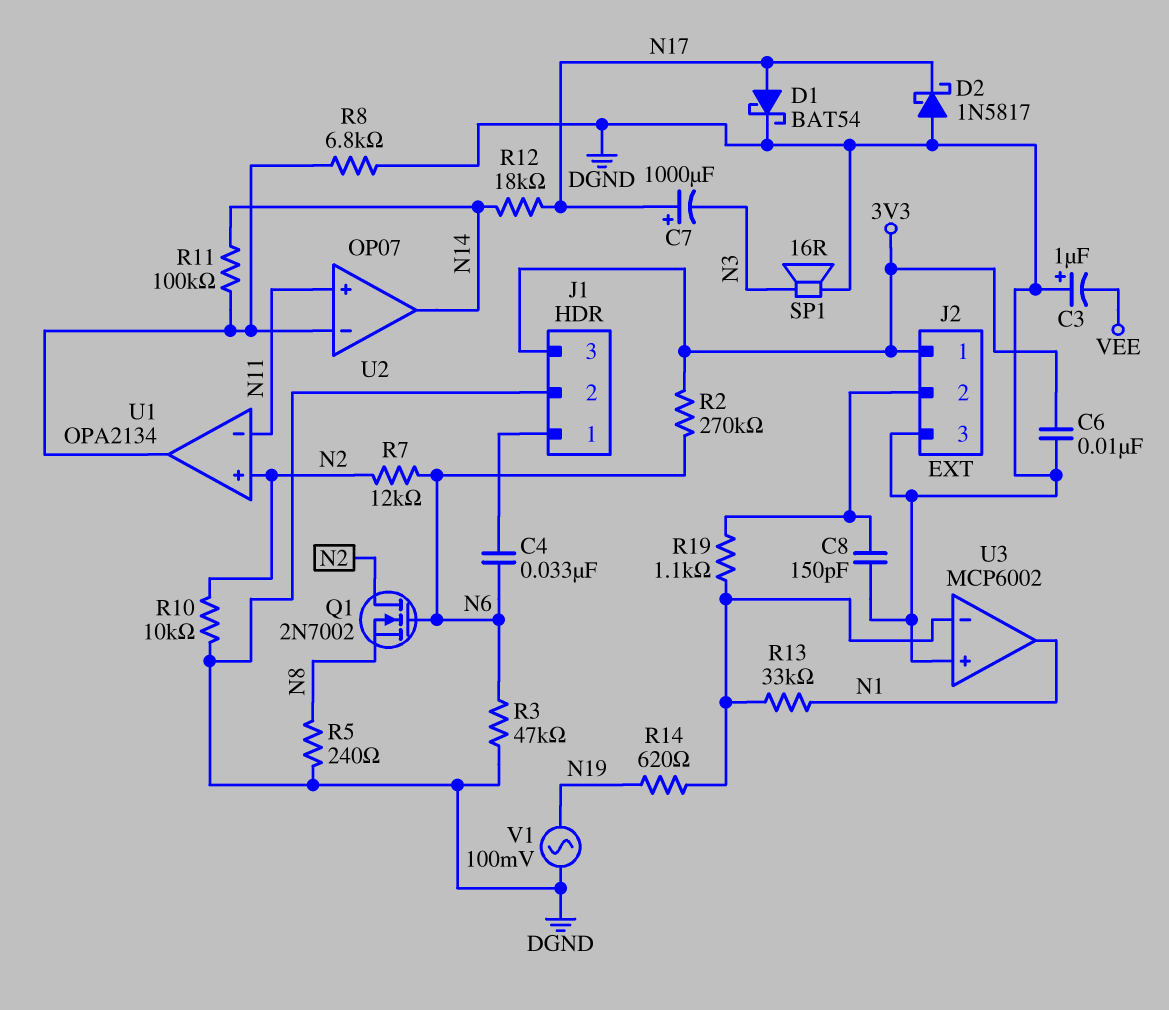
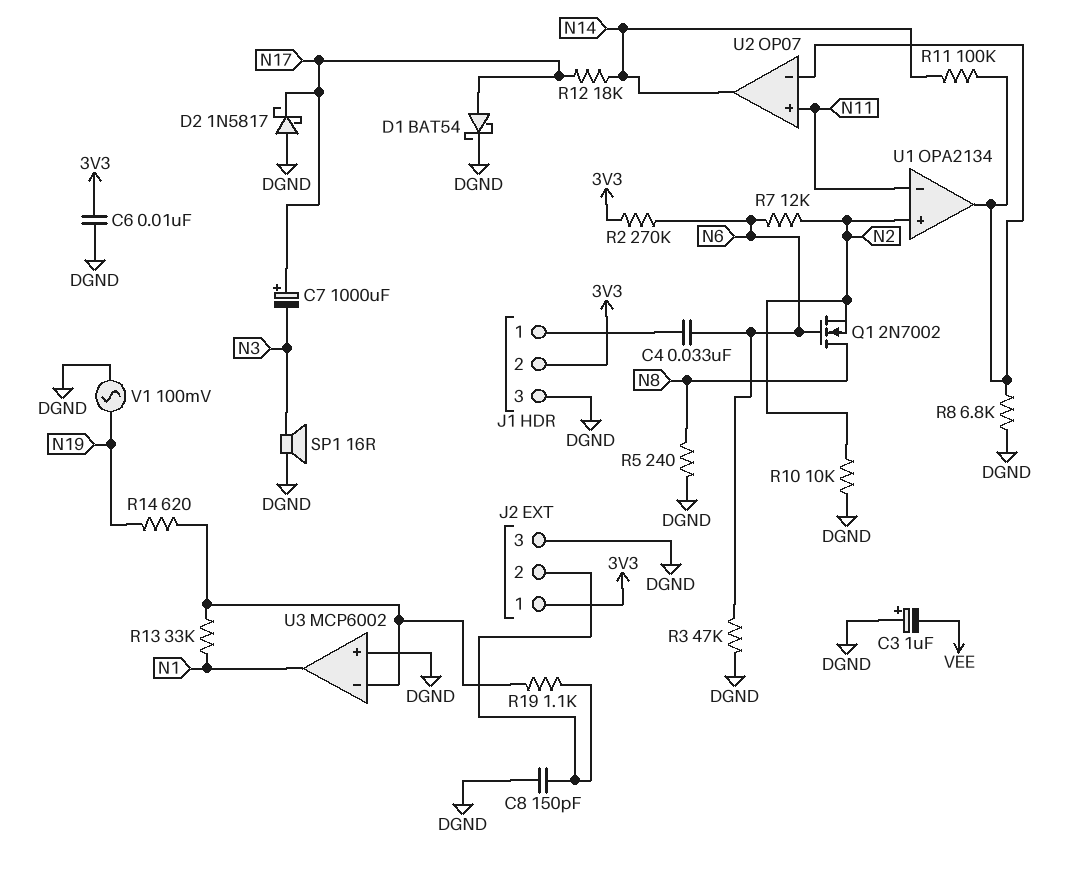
J1 pin 2: DGND -> 3V3
J1 pin 3: 3V3 -> DGND
Q1: NMOS 2N7002 (G N6, D N2, S N8) -> NMOS 2N7002 (G N6, D N8, S N2)

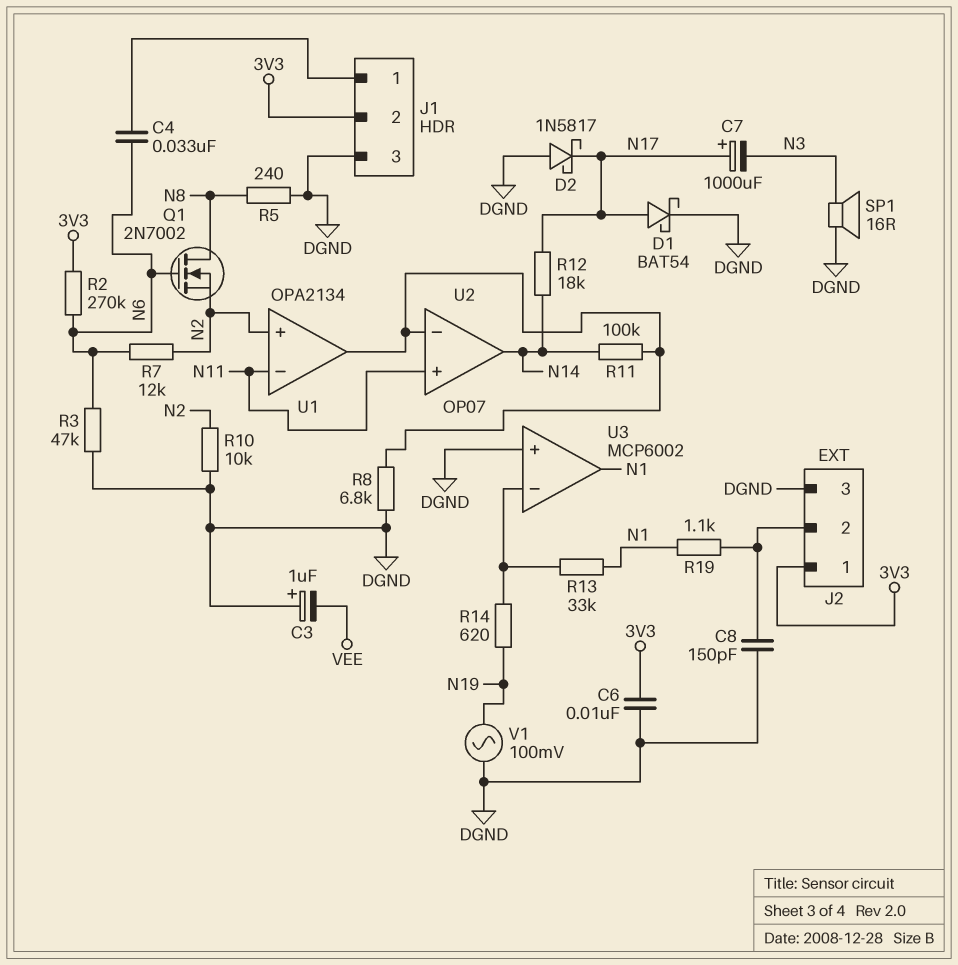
R19: 1.1k (J2/2, U3/in-) -> 1.1k (J2/2, N1)

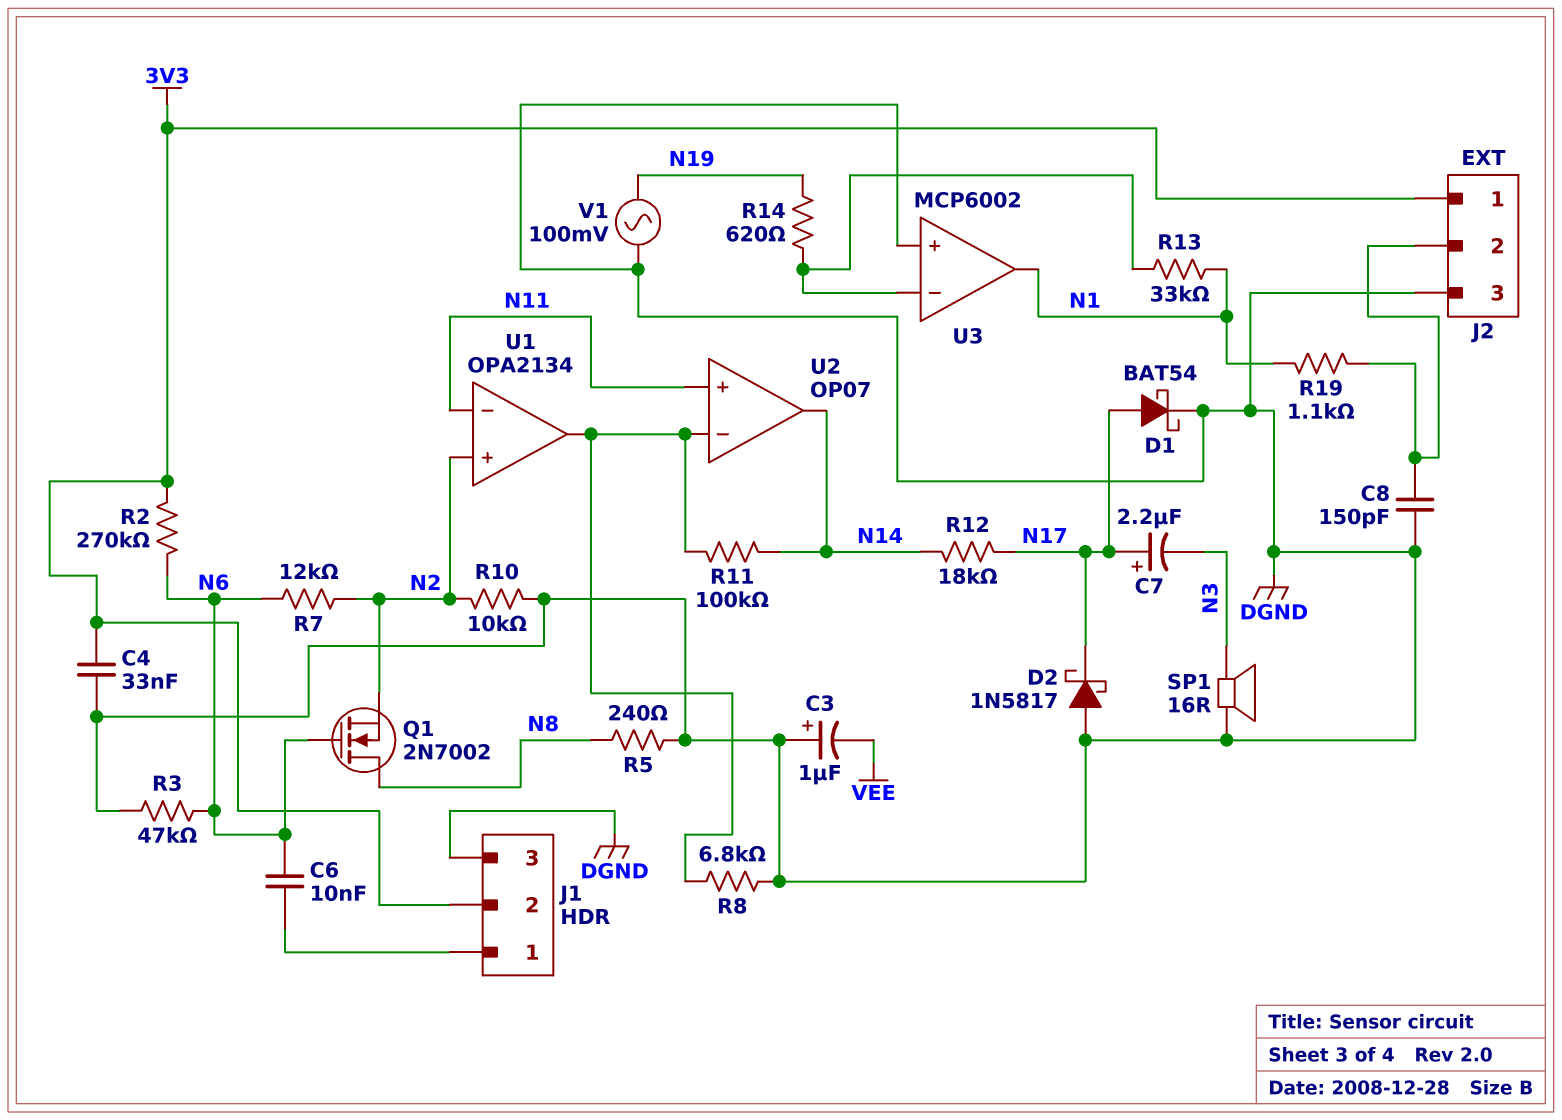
C4: 33nF (J1/1, N6) -> 33nF (3V3, DGND)
C6: 10nF (3V3, DGND) -> 10nF (J1/1, N6)
C7: 1000uF (plus N17, minus N3) -> 2.2uF (plus N17, minus N3)

